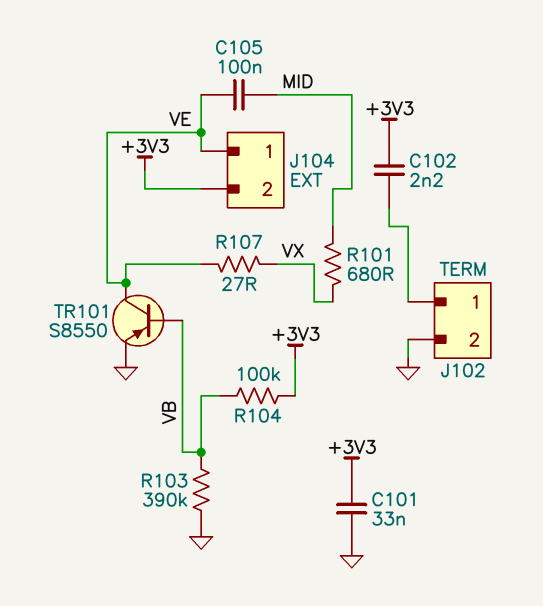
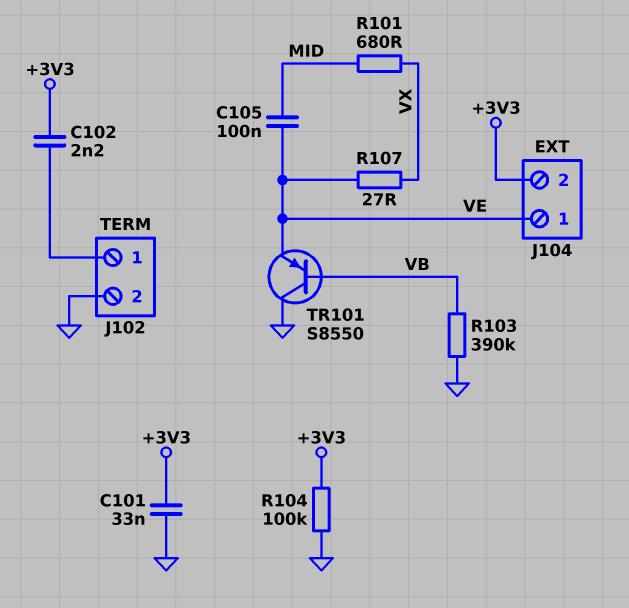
R104: 100k (+3V3, VB) -> 100k (+3V3, GND)
TR101: PNP S8550 (B VB, C VE, E GND) -> PNP S8550 (B VB, C GND, E VE)

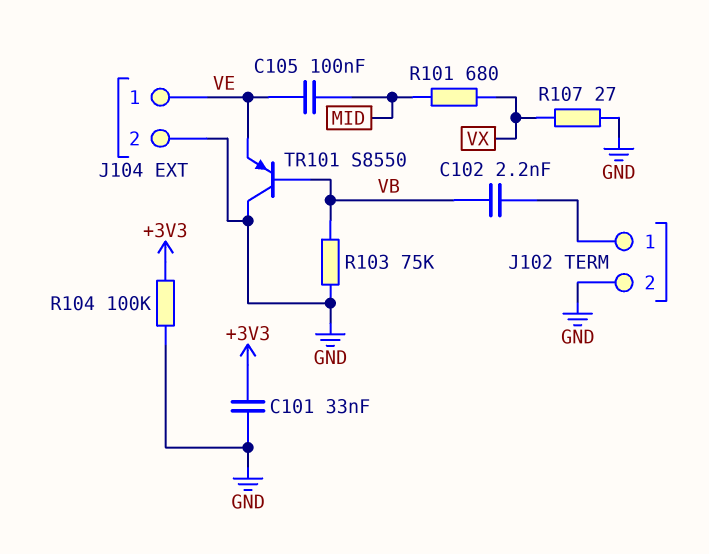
C102: 2.2nF (+3V3, J102/1) -> 2.2nF (J102/1, VB)
J104 pin 2: +3V3 -> GND
R103: 390k (GND, VB) -> 75k (GND, VB)
R107: 27 (VE, VX) -> 27 (GND, VX)

